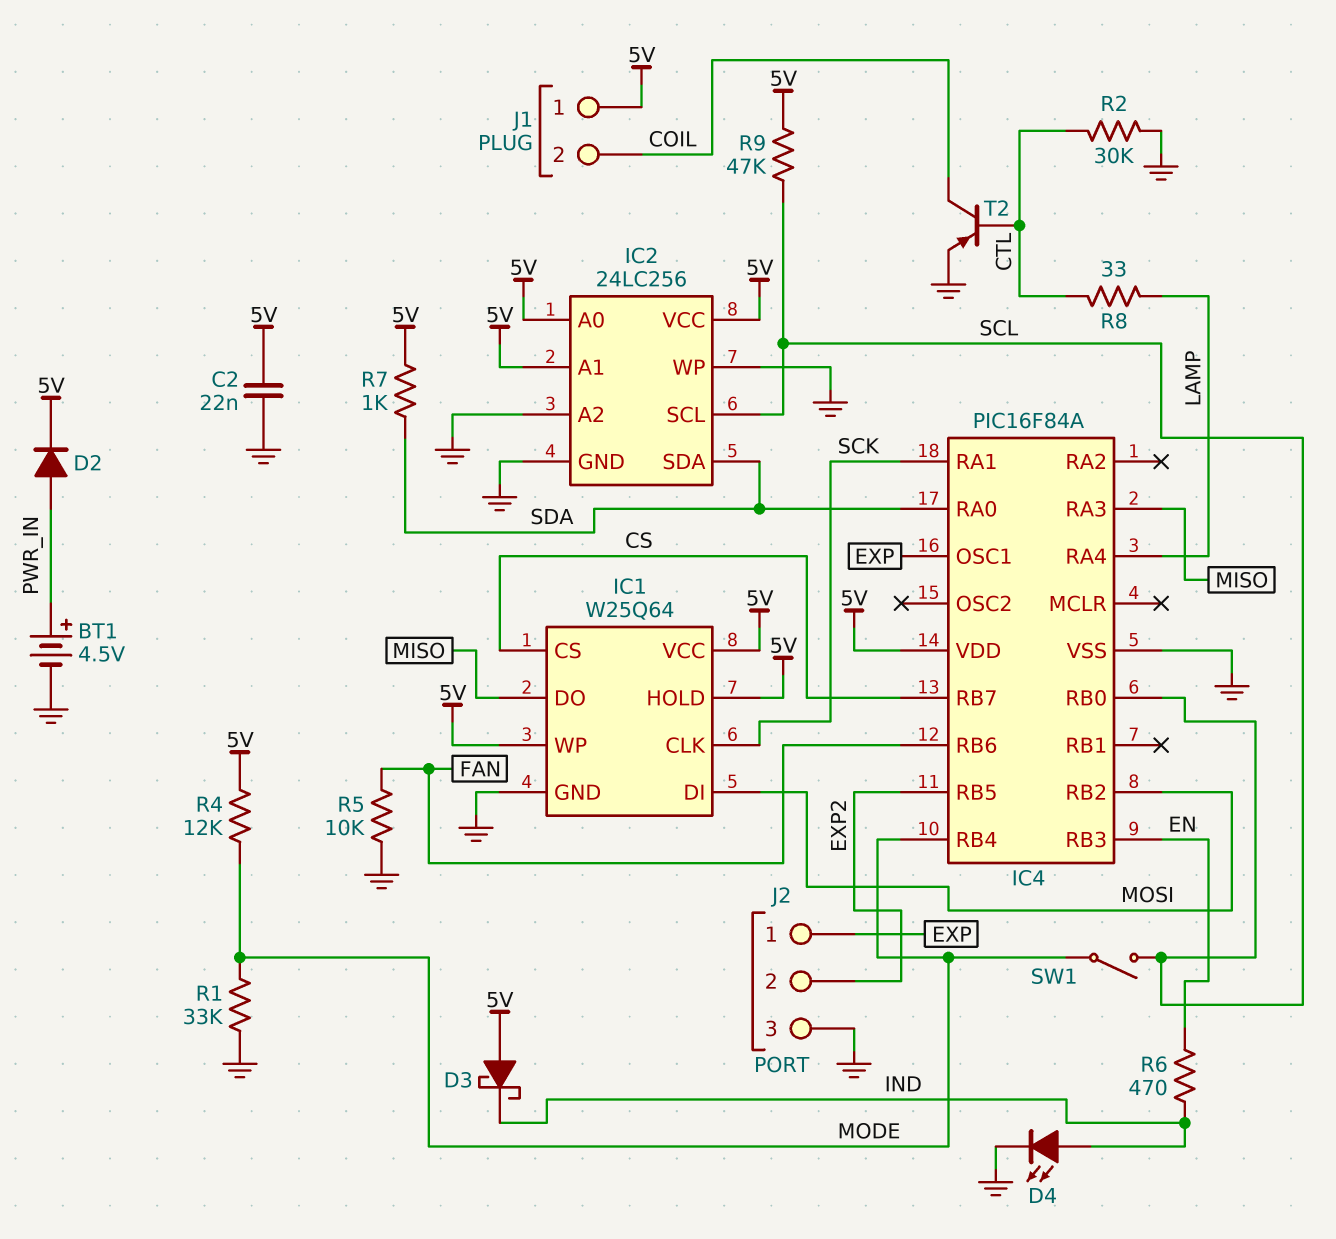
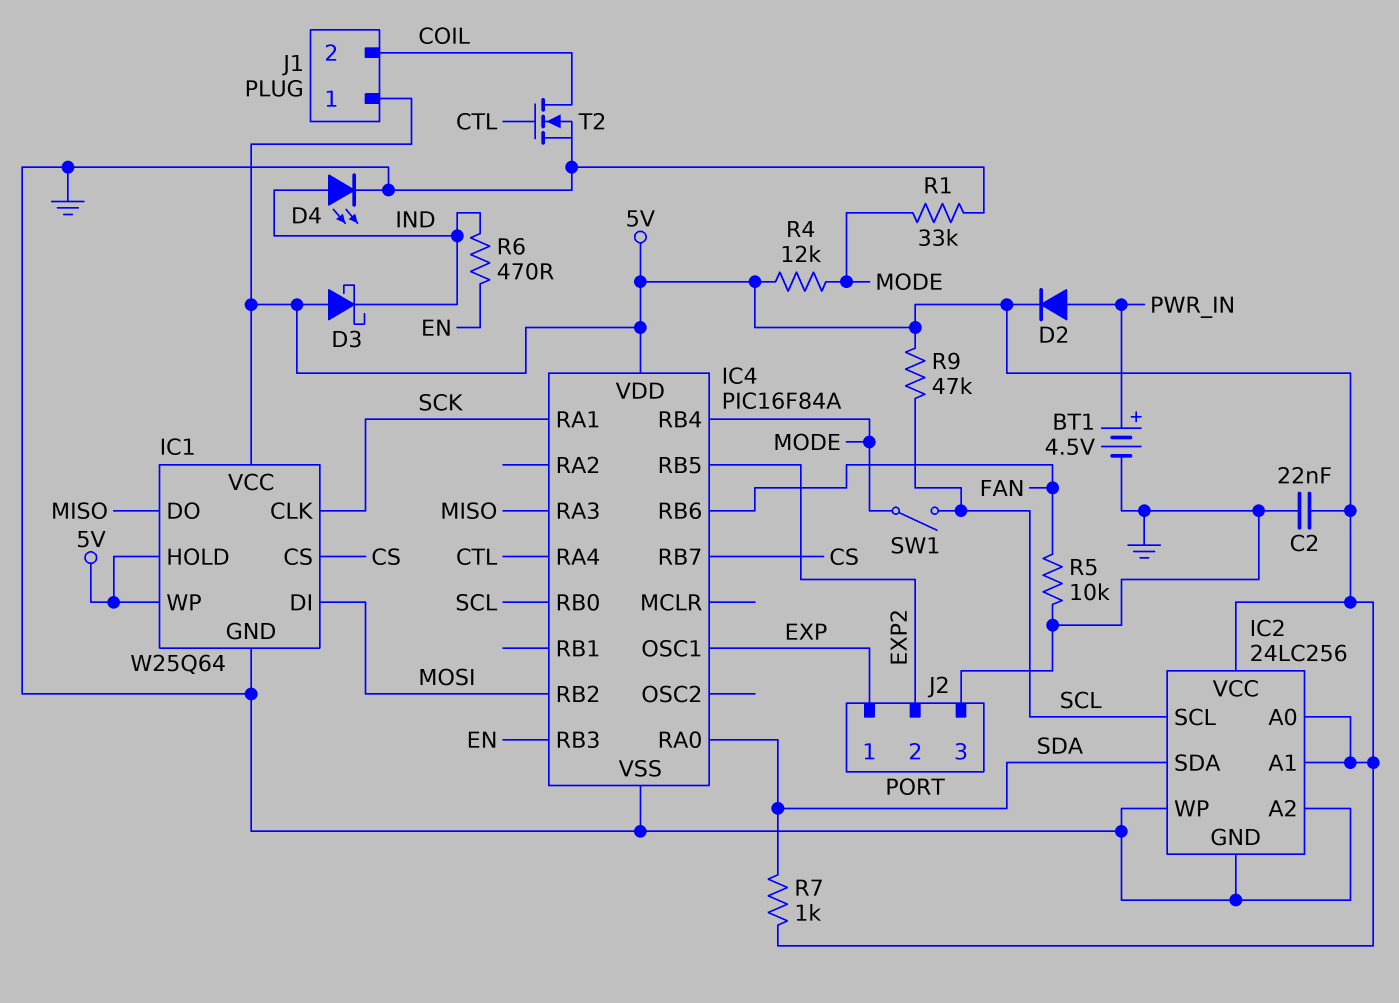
IC4 pin RA4: LAMP -> CTL
R2: 30k (CTL, GND) -> none
R8: 33 (CTL, LAMP) -> none
T2: PNP (B CTL, C COIL, E GND) -> NMOS (G CTL, D COIL, S GND)

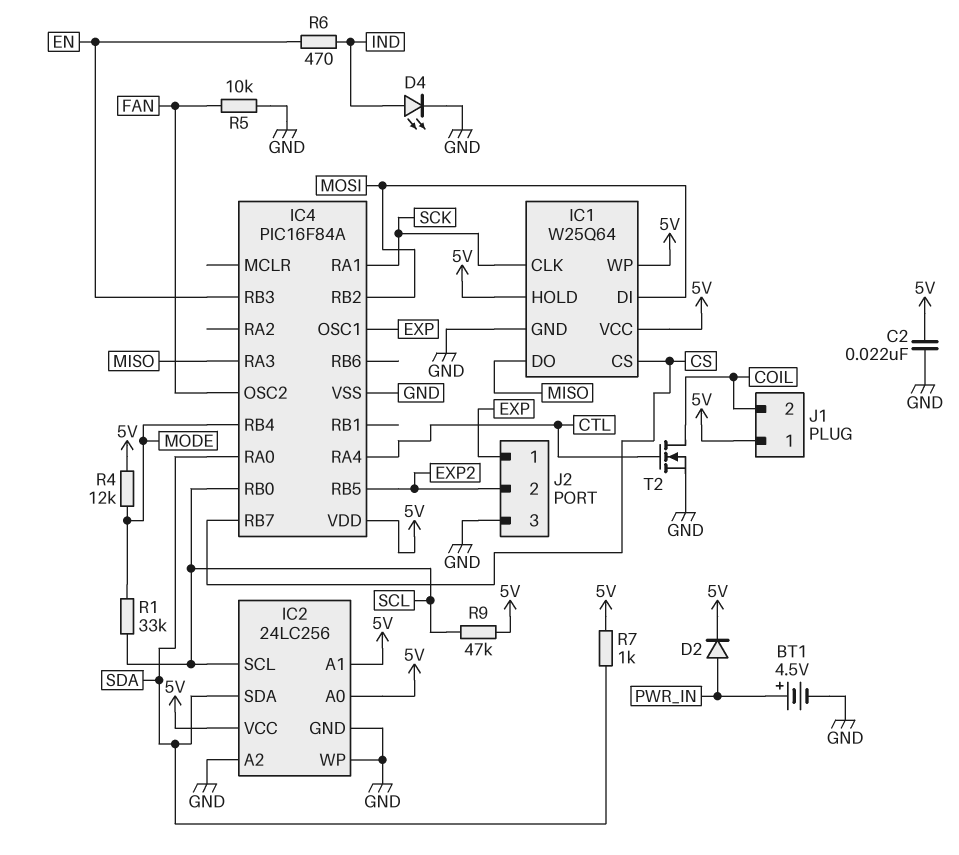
D3: schottky (A 5V, K IND) -> none
IC4 pin OSC2: none -> FAN
IC4 pin RB6: FAN -> none
R1: 33k (GND, MODE) -> 33k (MODE, SCL)
SW1: switch (MODE, SCL) -> none

